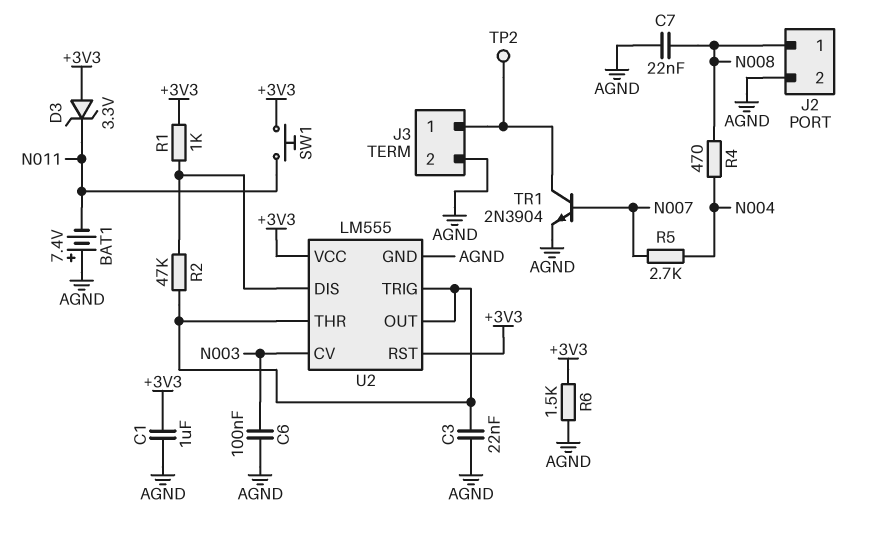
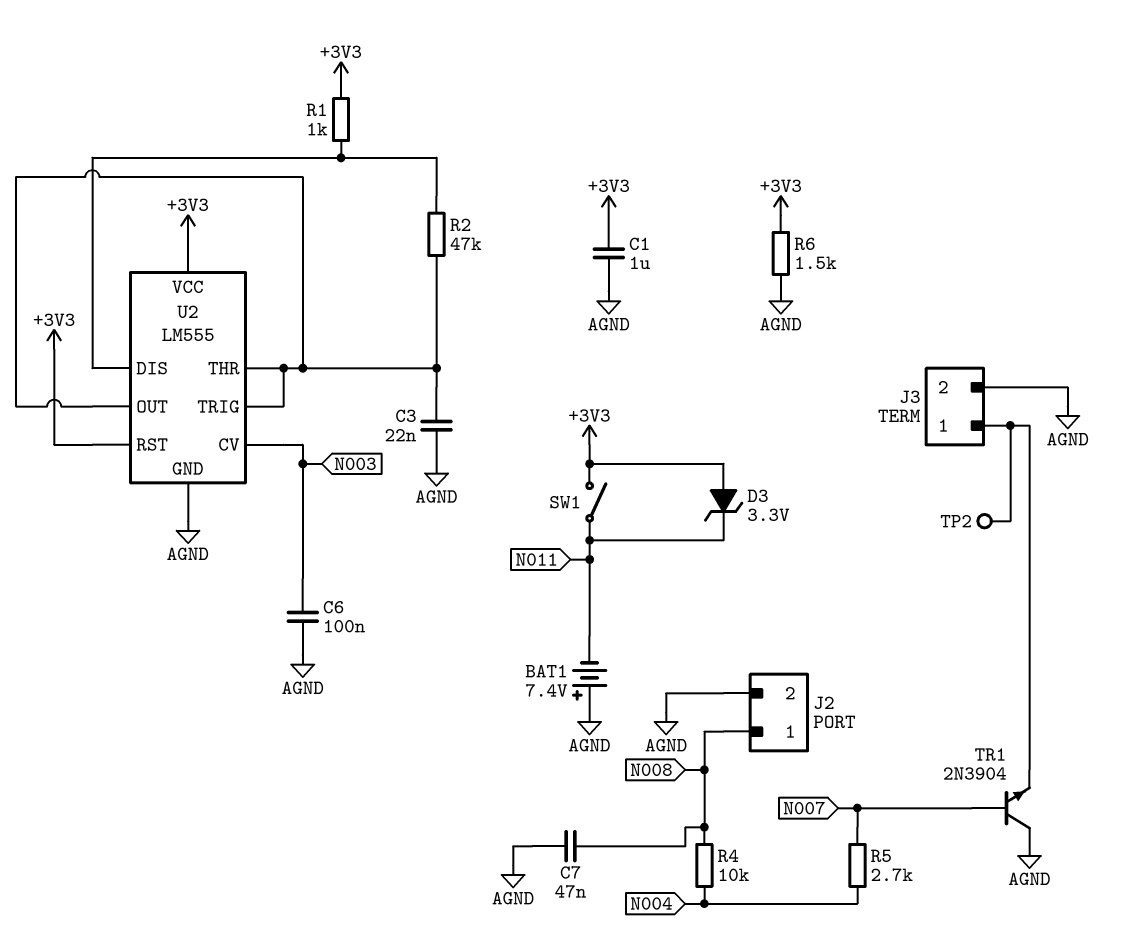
C7: 22nF (AGND, N008) -> 47nF (AGND, N008)
R4: 470 (N004, N008) -> 10k (N004, N008)
SW1: button (+3V3, N011) -> switch (+3V3, N011)
TR1: NPN 2N3904 (B N007, C J3/1, E AGND) -> NPN 2N3904 (B N007, C AGND, E J3/1)

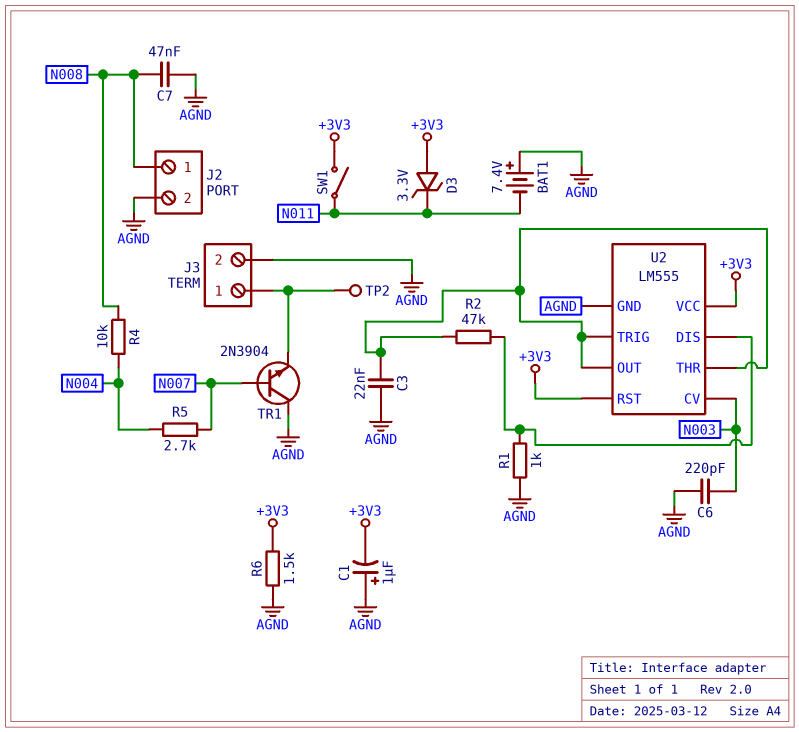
C1: 1uF (+3V3, AGND) -> 1uF (plus AGND, minus +3V3)
C6: 100nF (AGND, N003) -> 220pF (AGND, N003)
R1: 1k (+3V3, U2/DIS) -> 1k (AGND, U2/DIS)

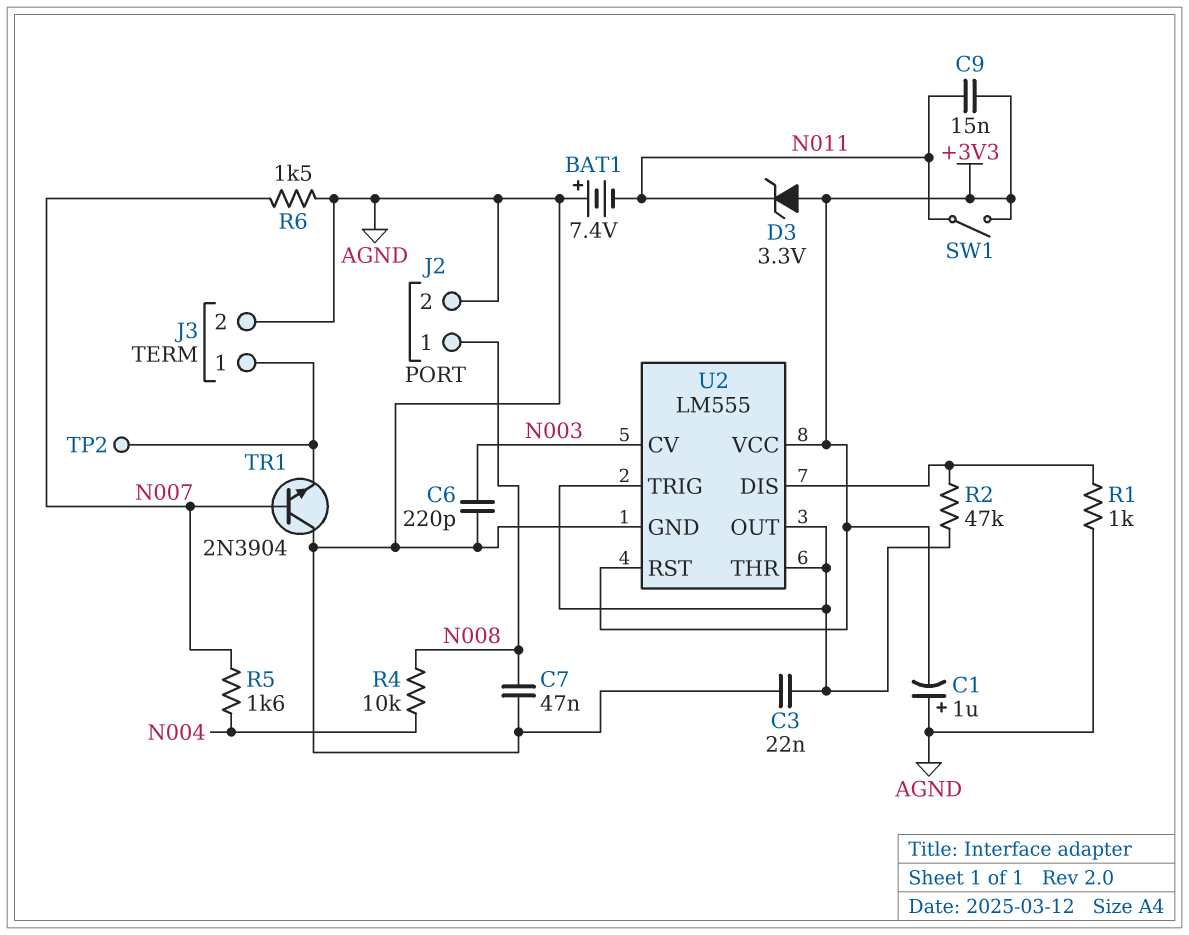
C9: none -> 15nF (+3V3, N011)
R5: 2.7k (N004, N007) -> 1.6k (N004, N007)
R6: 1.5k (+3V3, AGND) -> 1.5k (AGND, N007)

